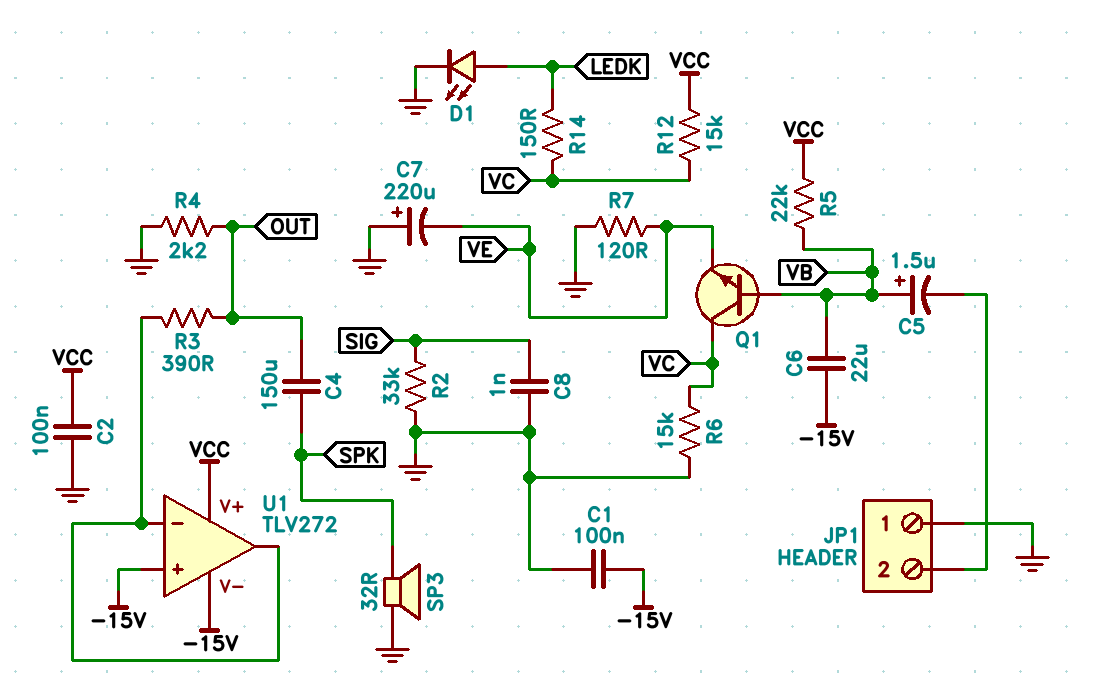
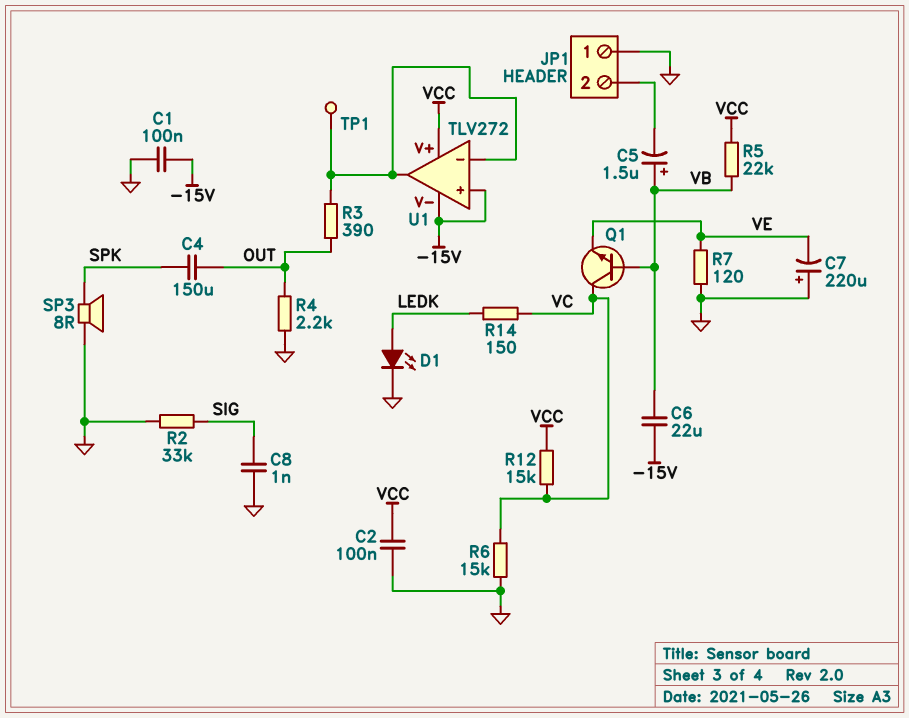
SP3: speaker 32R (GND, SPK) -> speaker 8R (GND, SPK)
TP1: none -> test point (U1/in-)

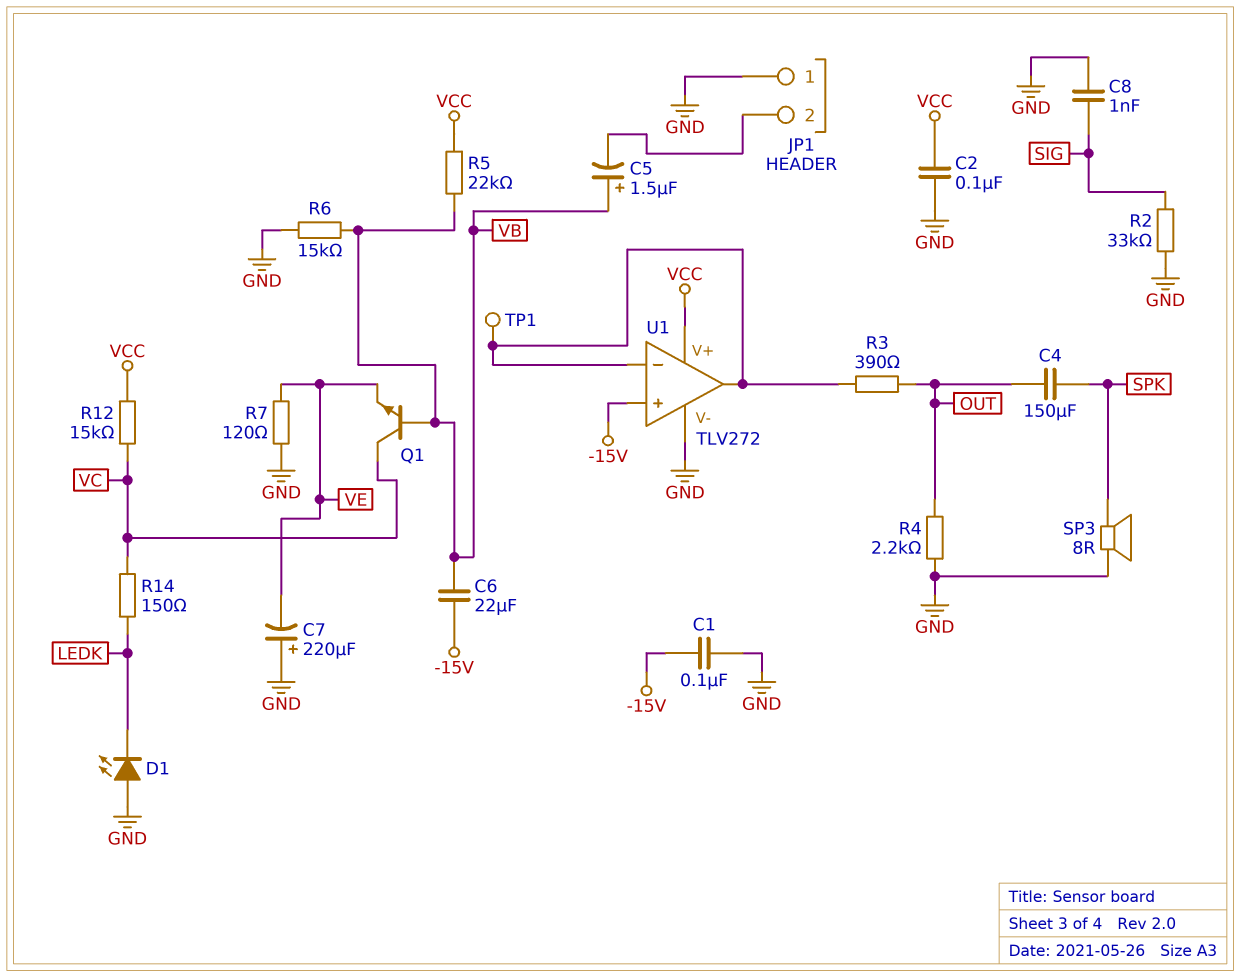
D1: LED (A LEDK, K GND) -> LED (A GND, K LEDK)
R6: 15k (GND, VC) -> 15k (GND, VB)
U1 pin V-: -15V -> GND

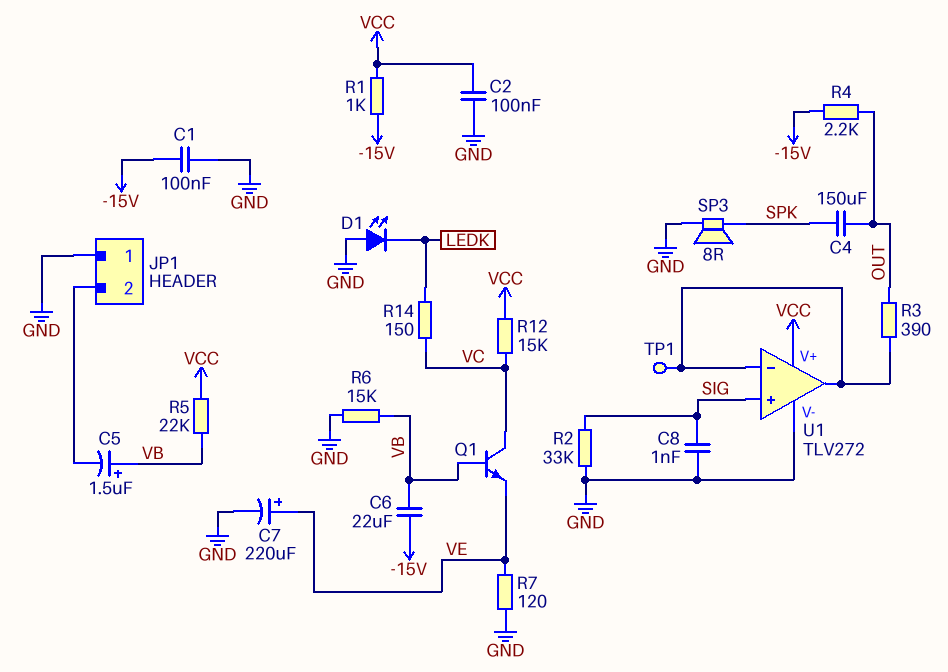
C7: 220uF (plus GND, minus VE) -> 220uF (plus VE, minus GND)
R1: none -> 1k (-15V, VCC)
R4: 2.2k (GND, OUT) -> 2.2k (-15V, OUT)
U1 pin in+: -15V -> SIG

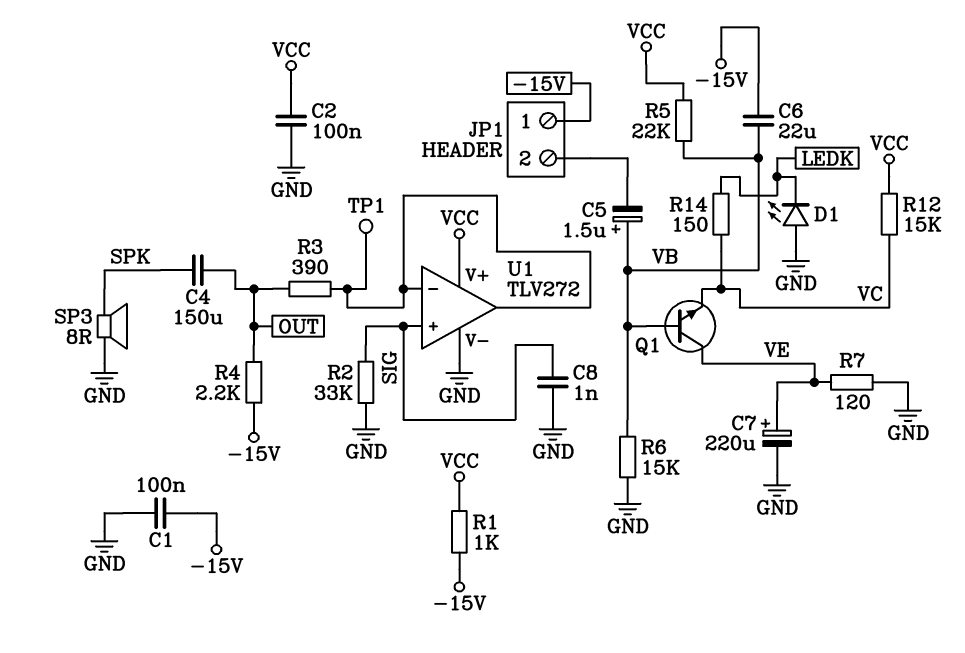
JP1 pin 1: GND -> -15V
Q1: NPN (B VB, C VC, E VE) -> NPN (B VB, C VE, E VC)

